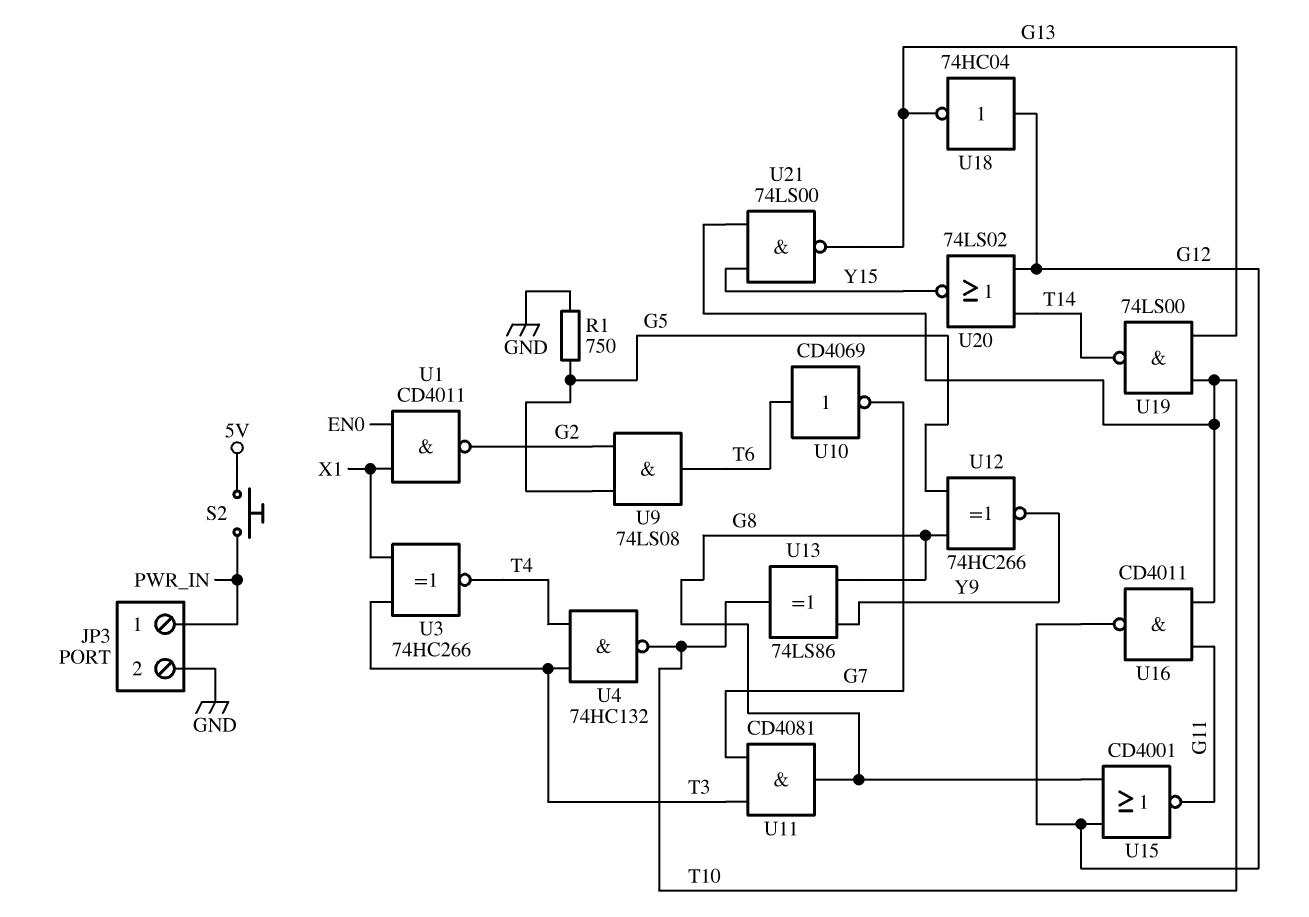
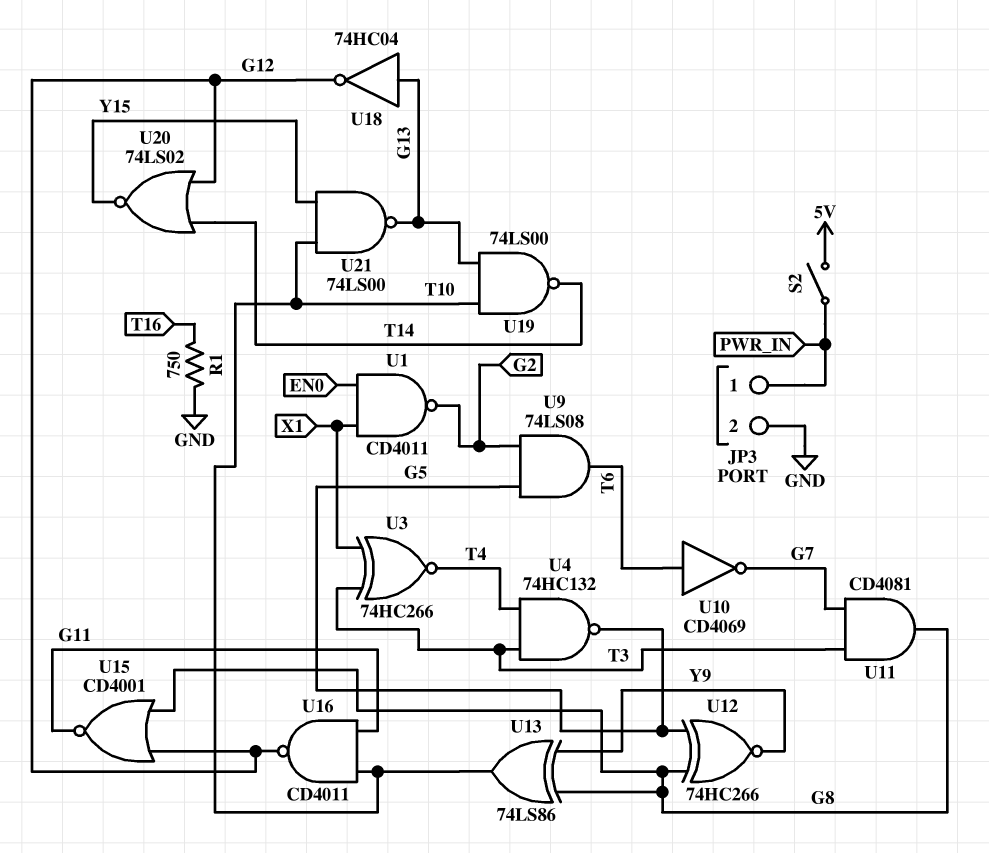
R1: 750 (G5, GND) -> 750 (GND, T16)
S2: button (5V, PWR_IN) -> switch (5V, PWR_IN)
U4: NAND 74HC132 (in T3, in T4, out T10) -> NAND 74HC132 (in T3, in T4, out G5)
U18: NOT 74HC04 (in G12, out G13) -> NOT 74HC04 (in G13, out G12)

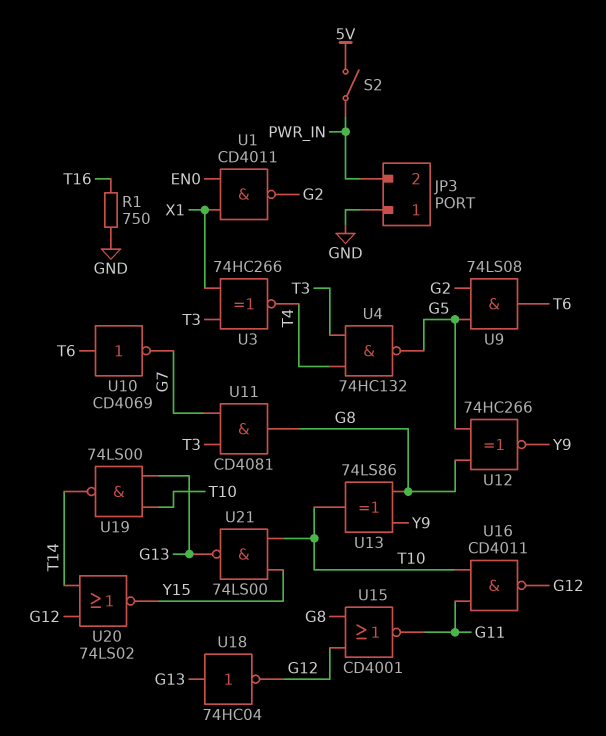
JP3 pin 1: PWR_IN -> GND
JP3 pin 2: GND -> PWR_IN

